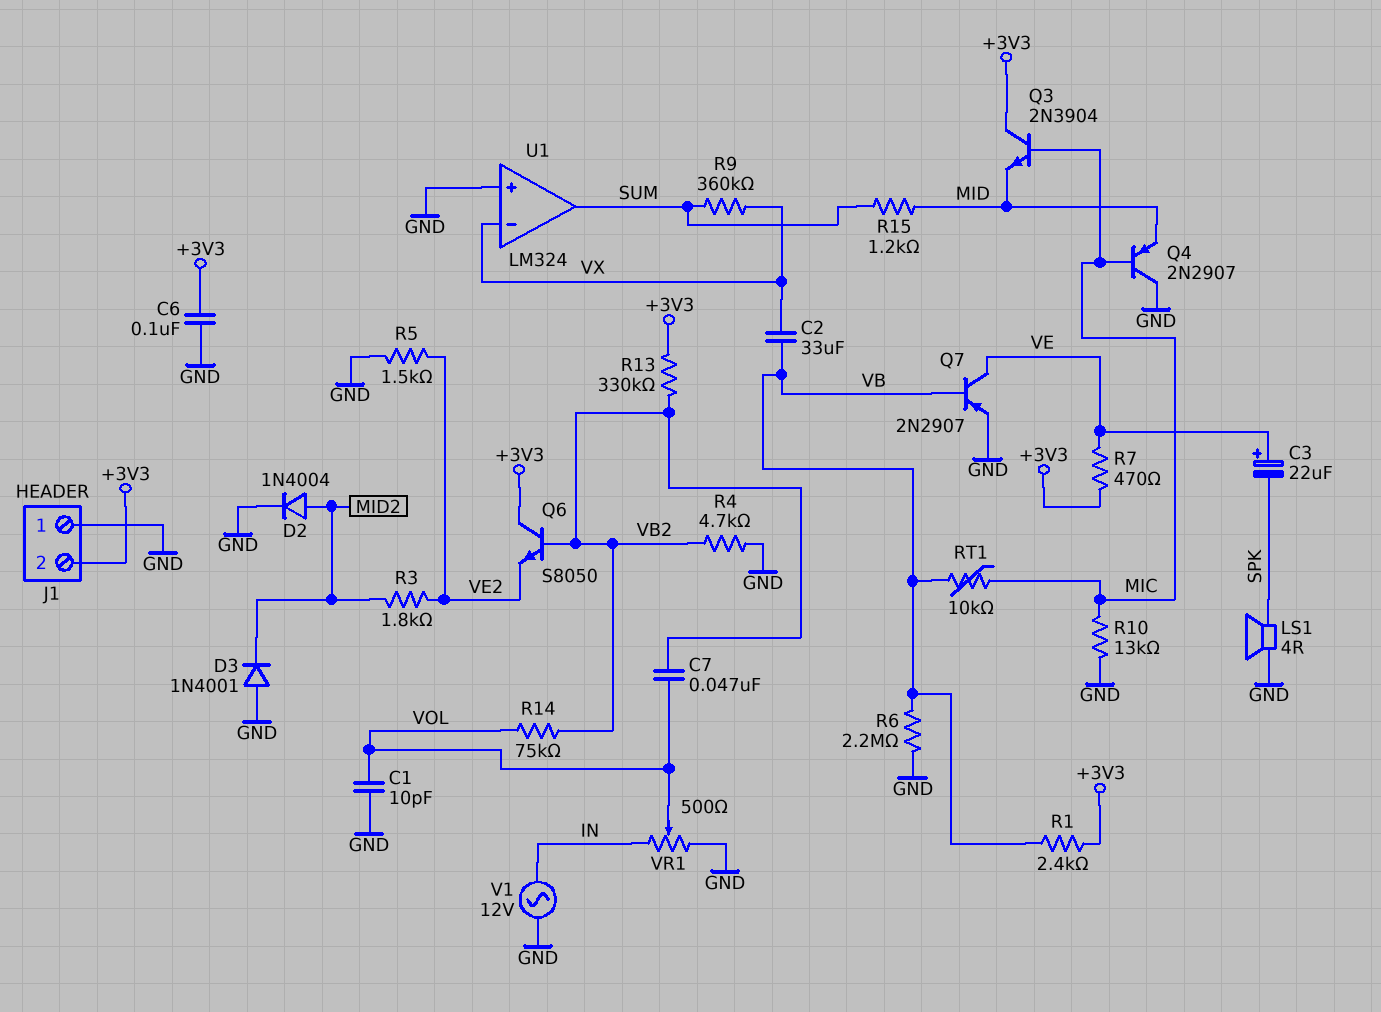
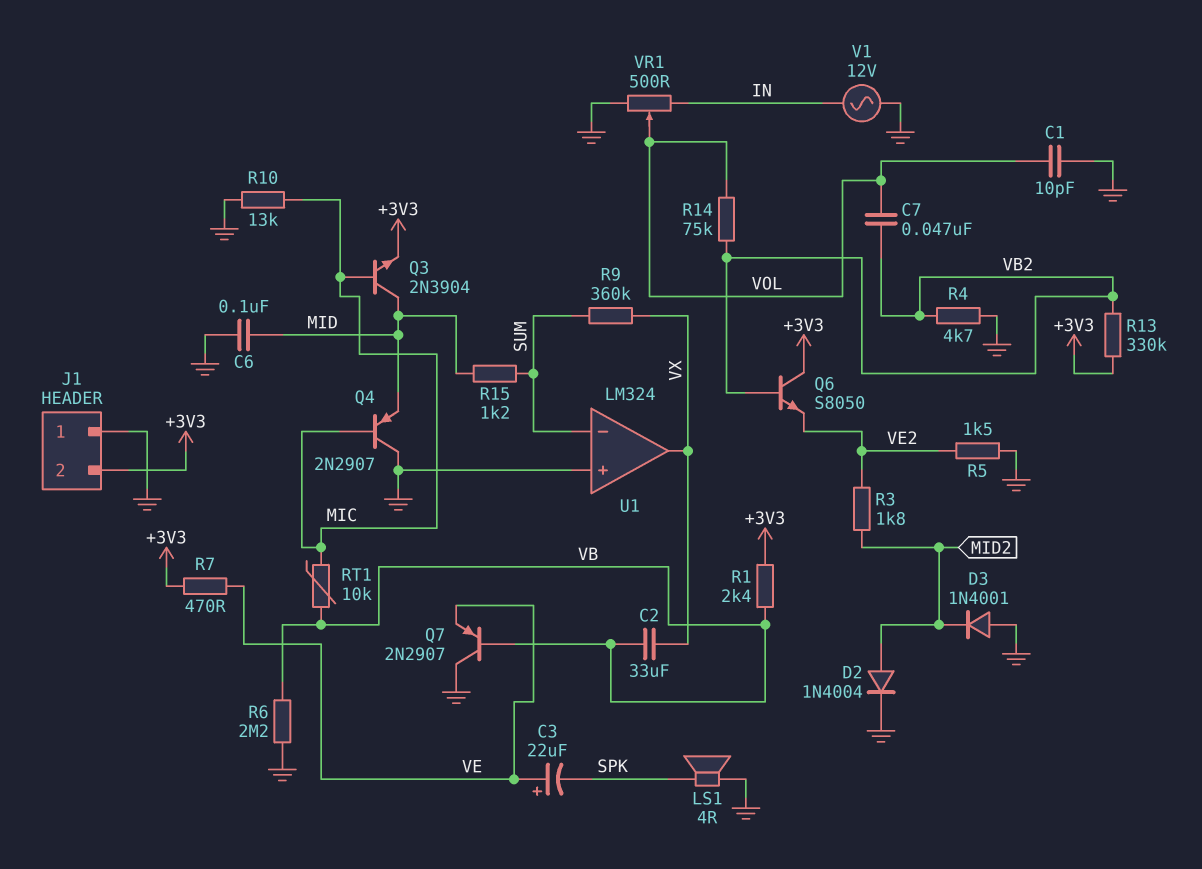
C6: 100nF (+3V3, GND) -> 100nF (GND, MID)
Q3: NPN 2N3904 (B MIC, C +3V3, E MID) -> NPN 2N3904 (B MIC, C MID, E +3V3)
Q7: PNP 2N2907 (B VB, C VE, E GND) -> PNP 2N2907 (B VB, C GND, E VE)
U1 pin in-: VX -> SUM
U1 pin out: SUM -> VX

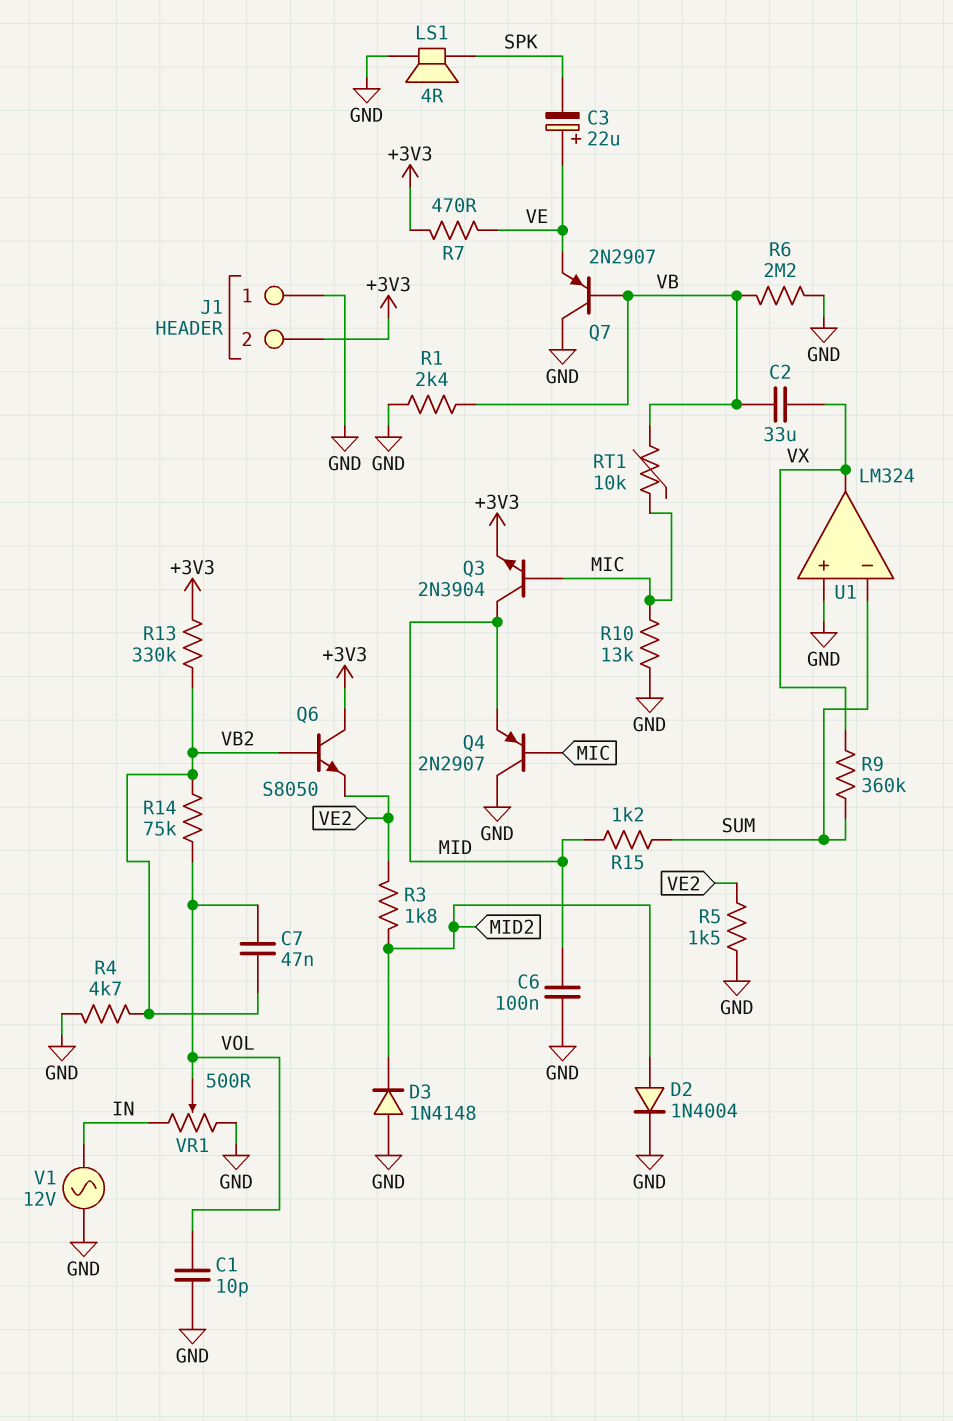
D3: diode 1N4001 (A GND, K MID2) -> diode 1N4148 (A GND, K MID2)
R1: 2.4k (+3V3, VB) -> 2.4k (GND, VB)

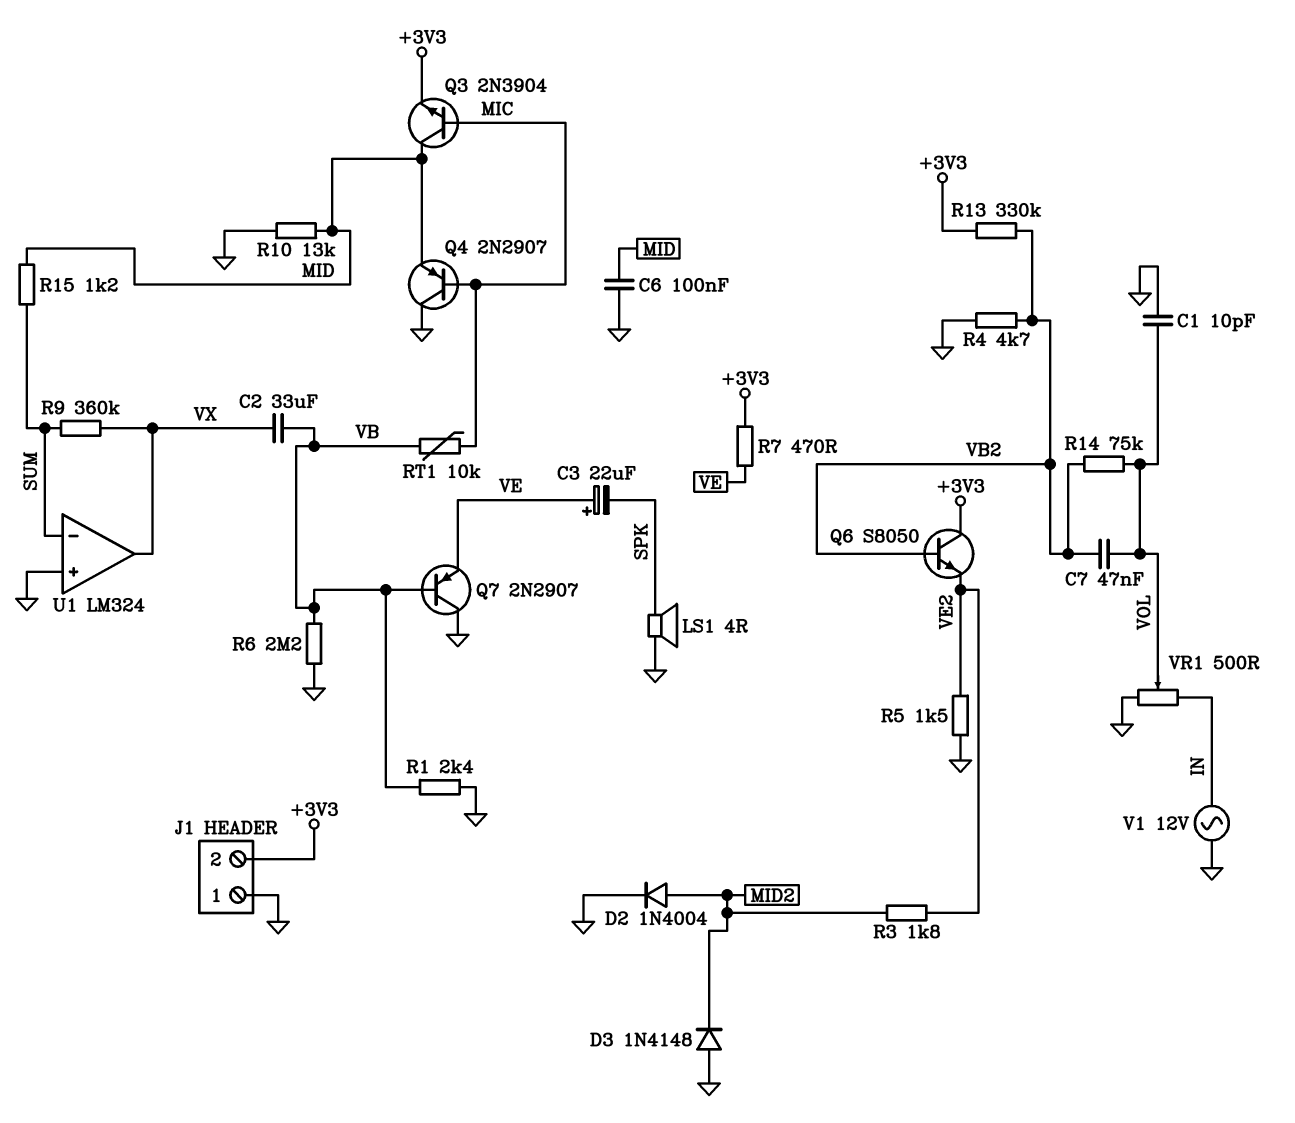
R10: 13k (GND, MIC) -> 13k (GND, MID)

